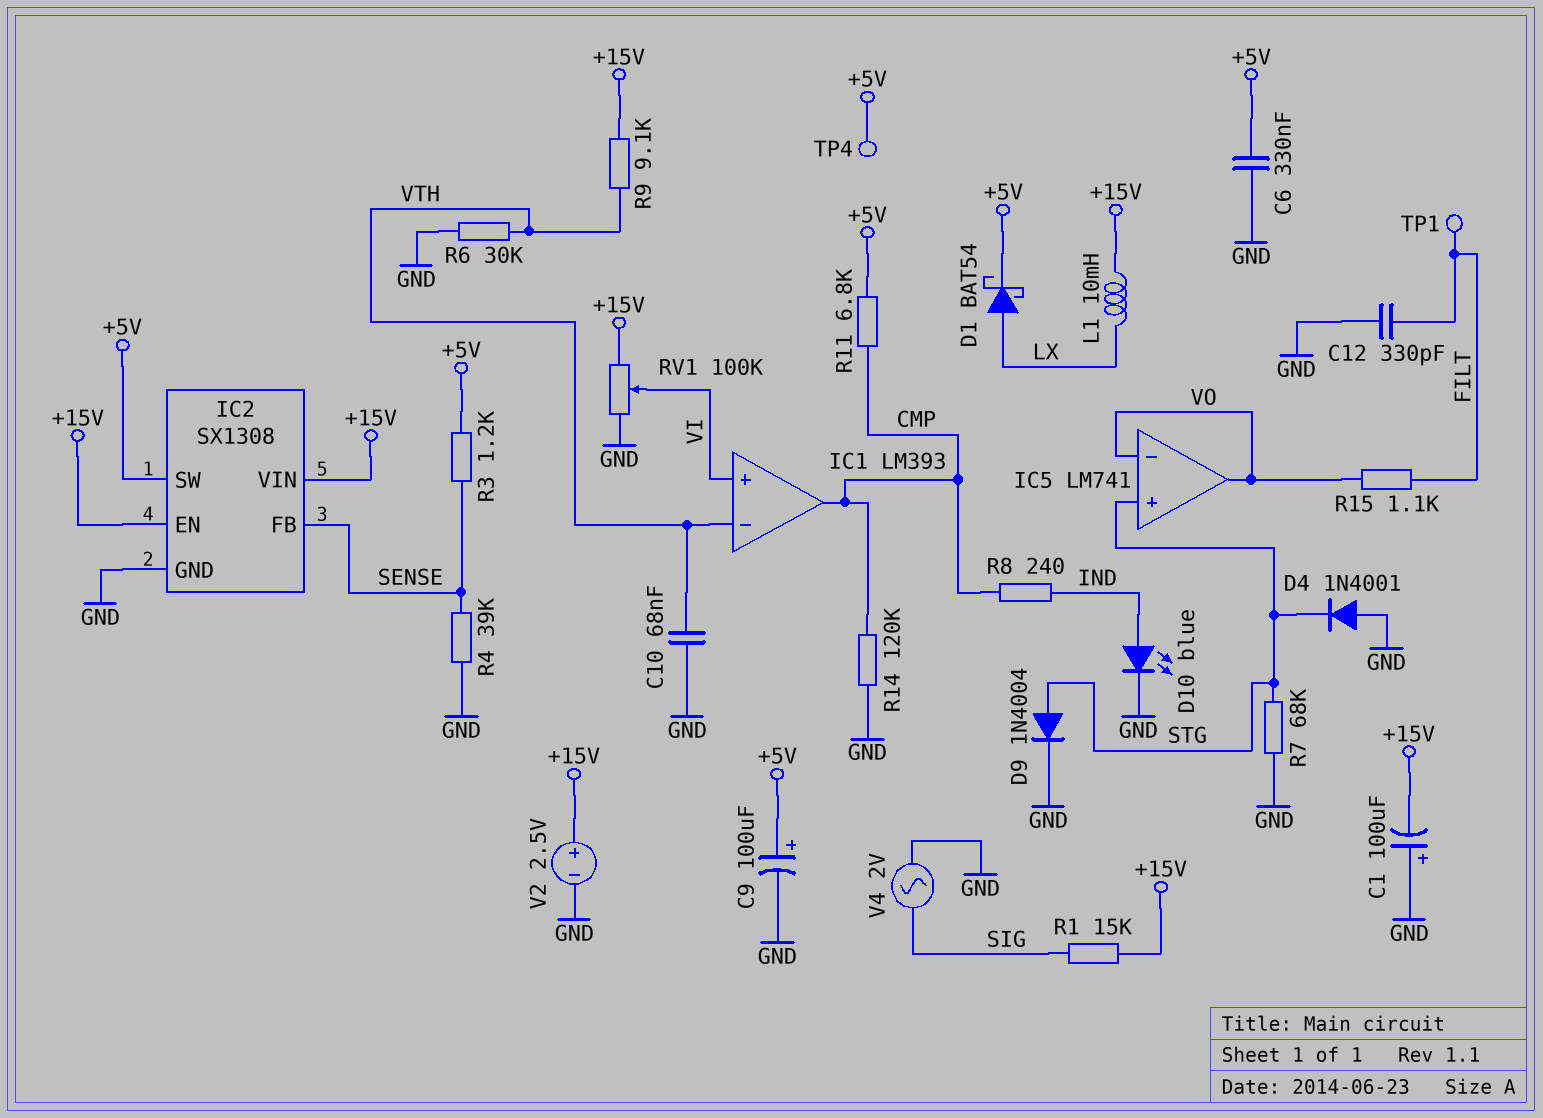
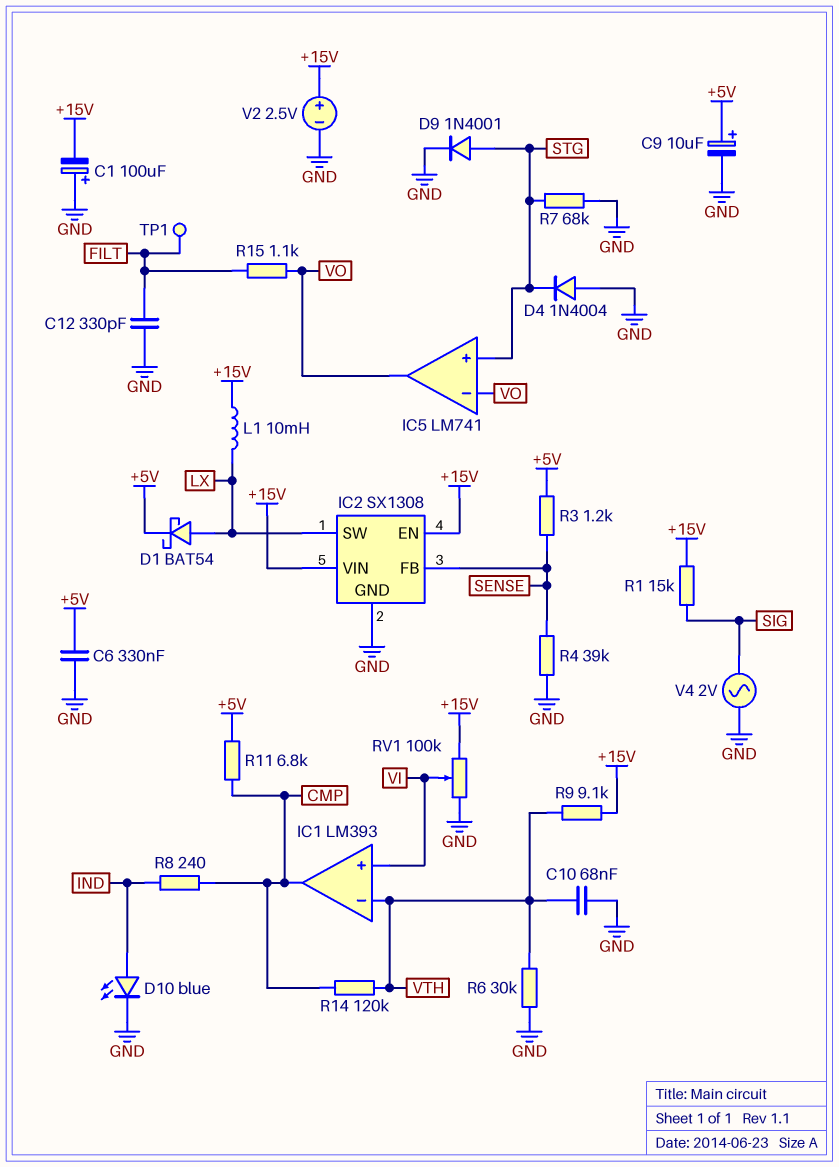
C9: 100uF (plus +5V, minus GND) -> 10uF (plus +5V, minus GND)
D4: diode 1N4001 (A GND, K STG) -> diode 1N4004 (A GND, K STG)
D9: diode 1N4004 (A STG, K GND) -> diode 1N4001 (A STG, K GND)
IC2 pin SW: +5V -> LX
R14: 120k (CMP, GND) -> 120k (CMP, VTH)
TP4: test point (+5V) -> none

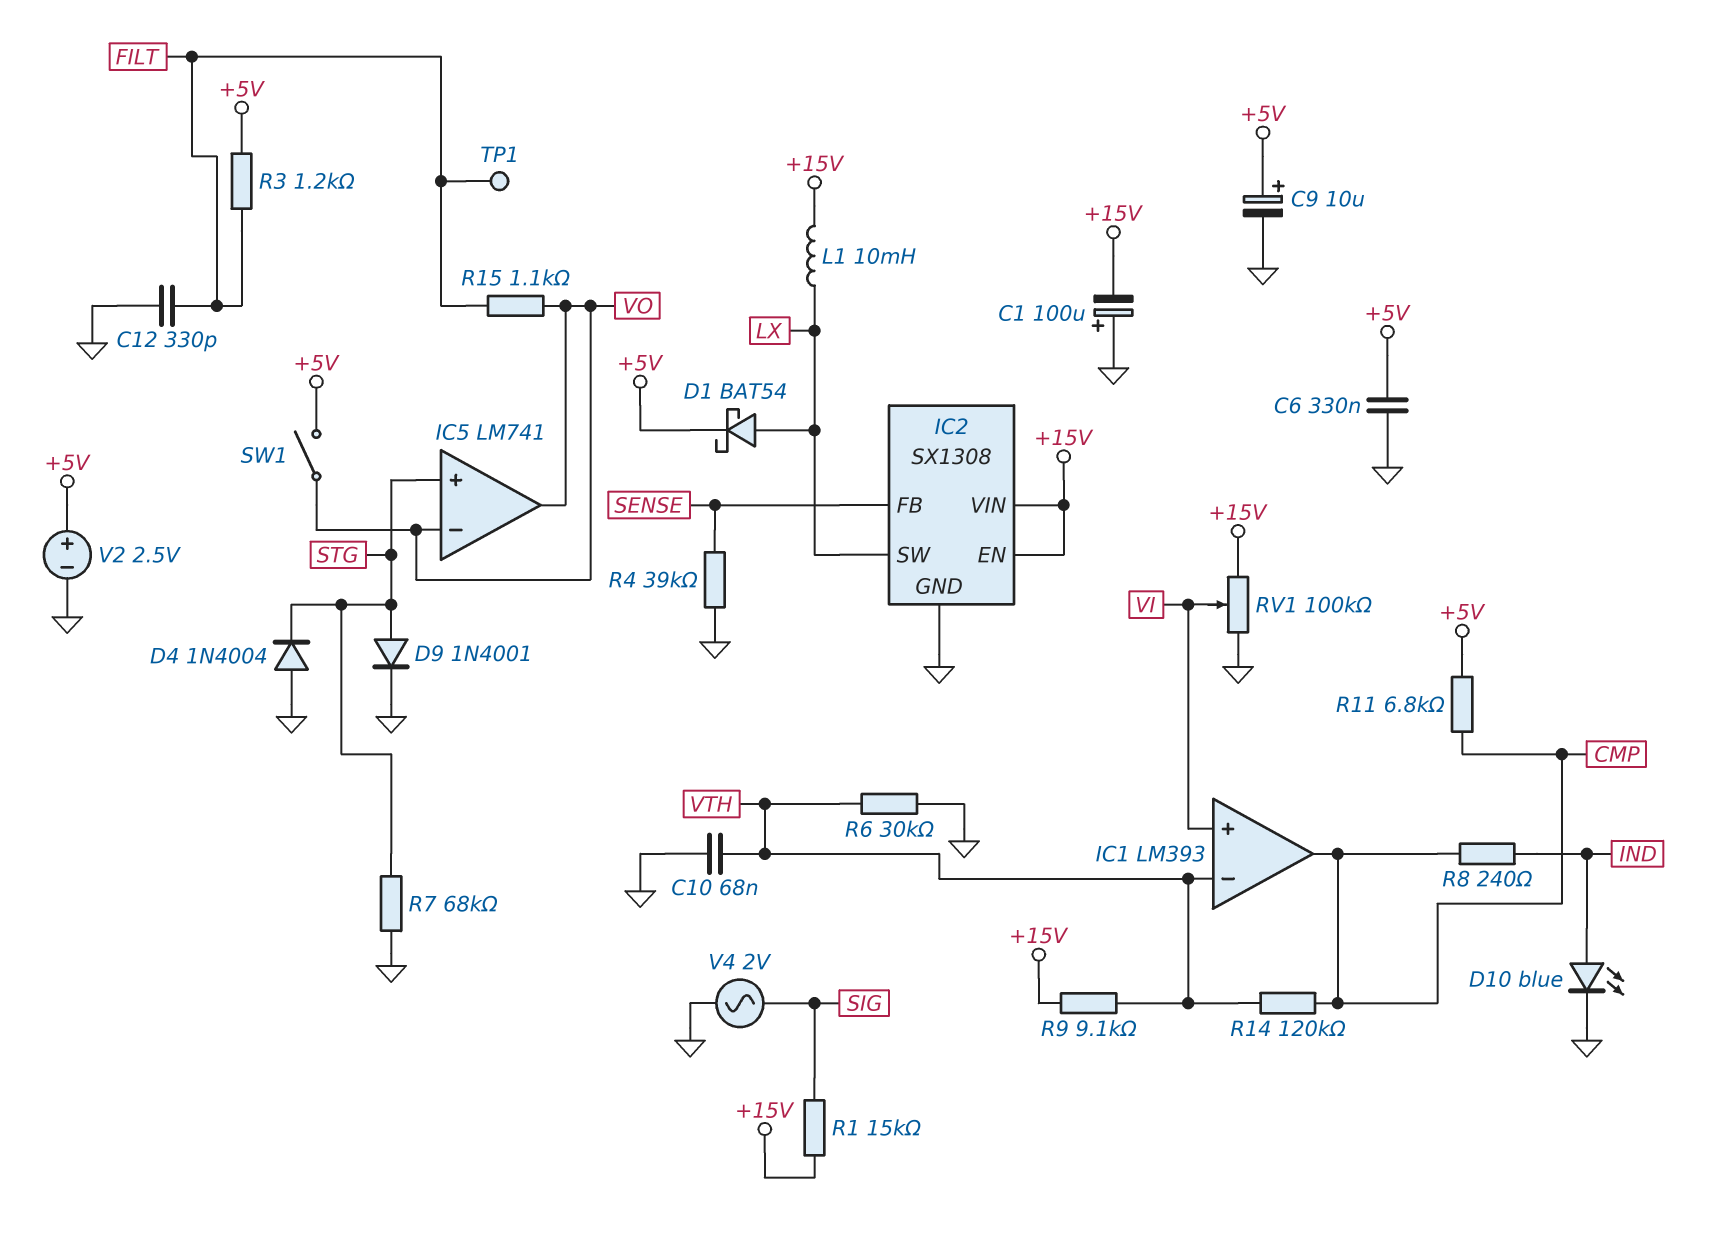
R3: 1.2k (+5V, SENSE) -> 1.2k (+5V, FILT)
SW1: none -> switch (+5V, VO)
V2: 2.5V (plus +15V, minus GND) -> 2.5V (plus +5V, minus GND)

